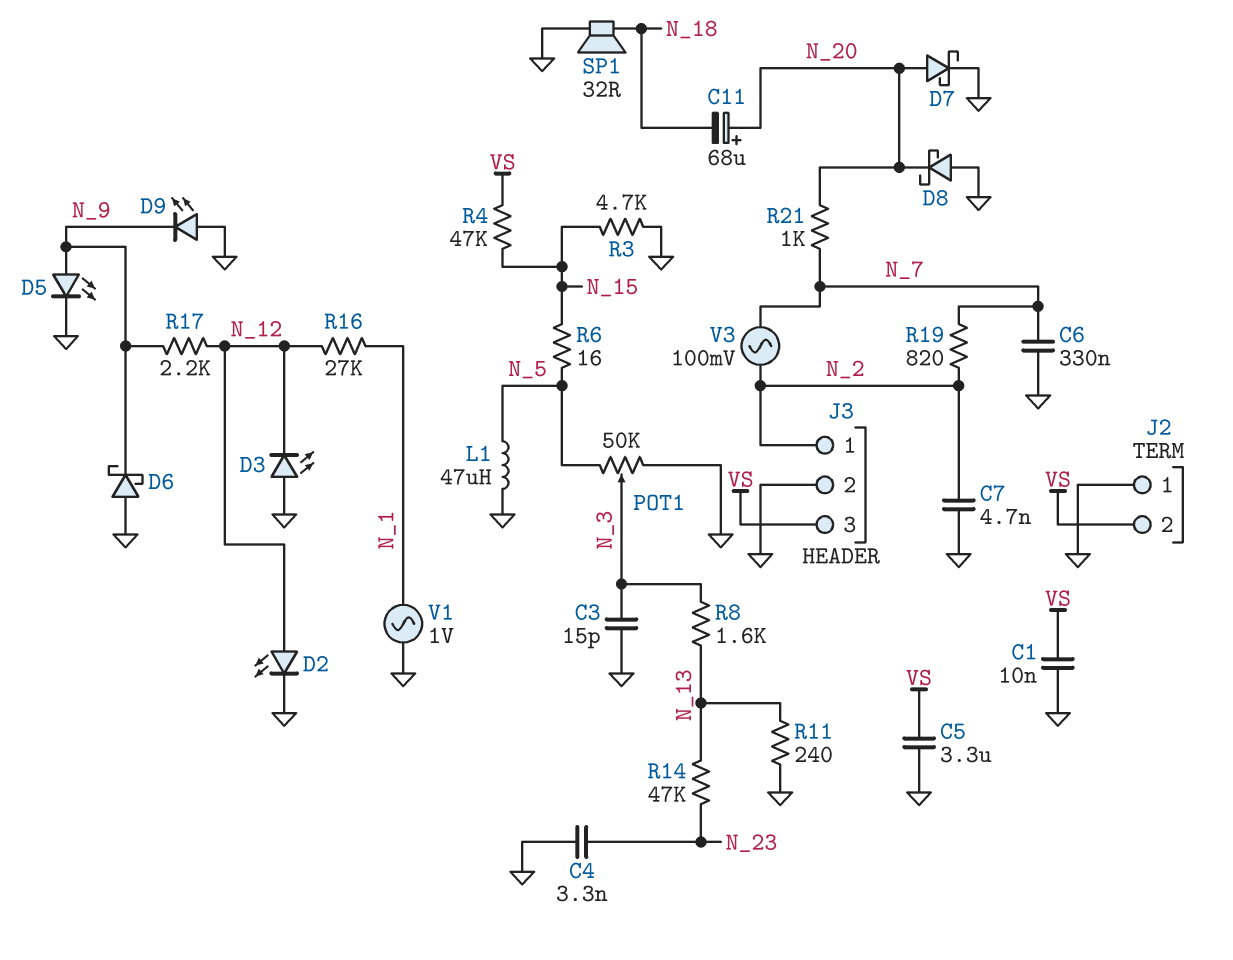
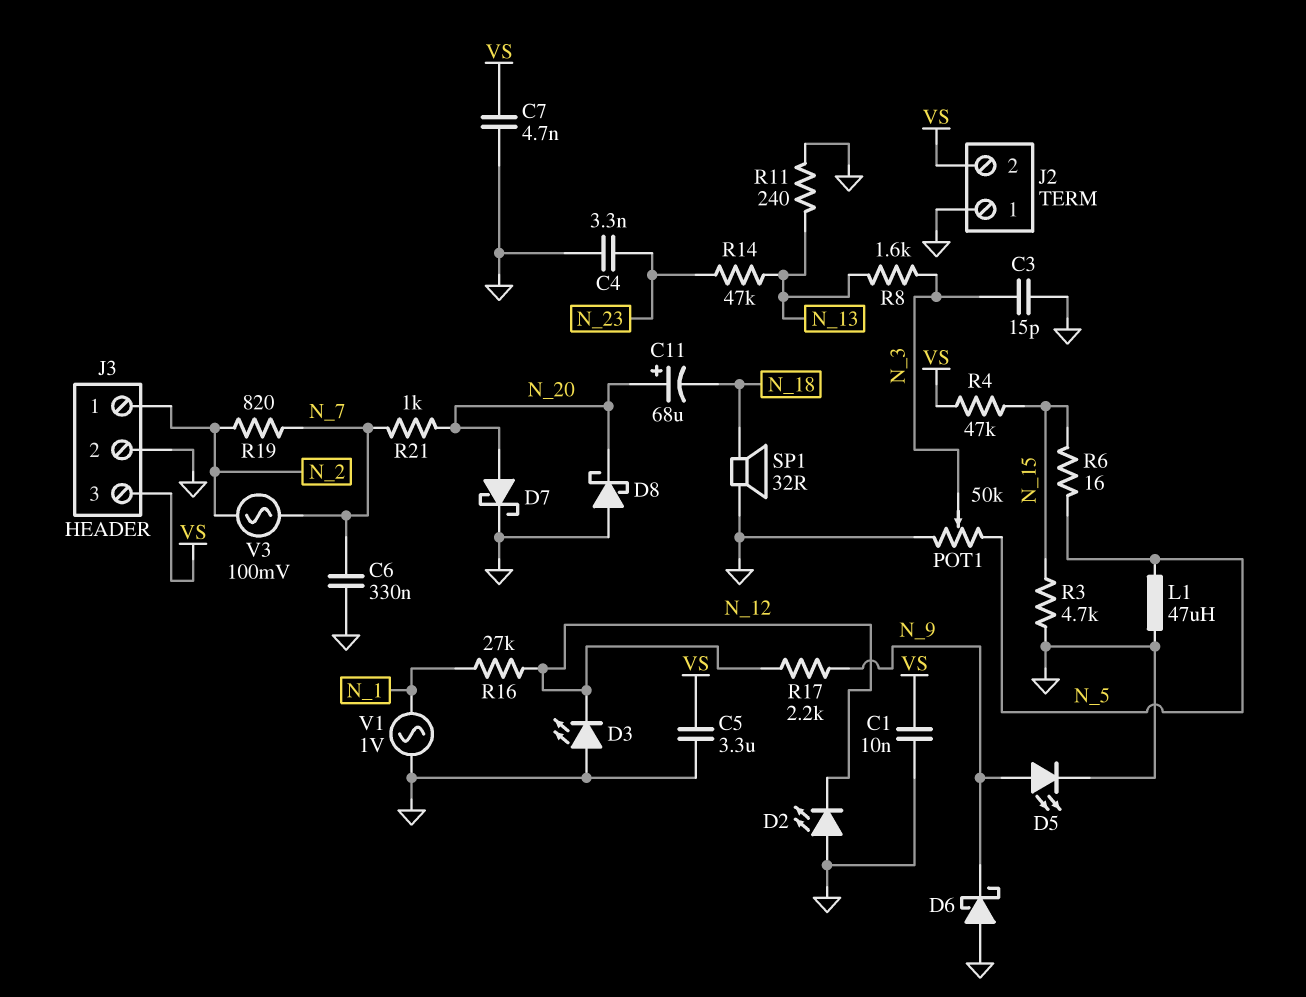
C7: 4.7nF (GND, N_2) -> 4.7nF (GND, VS)
D2: LED (A N_12, K GND) -> LED (A GND, K N_12)
D9: LED (A GND, K N_9) -> none

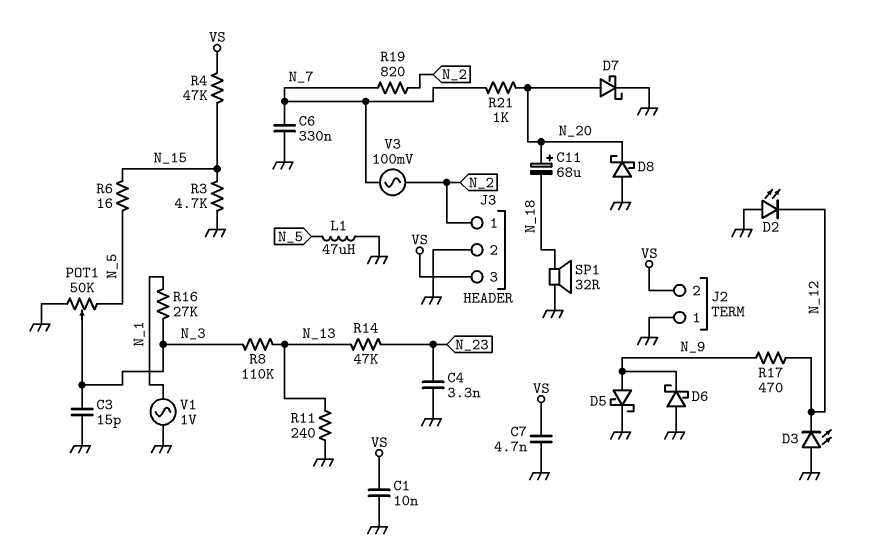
C5: 3.3uF (GND, VS) -> none
D5: LED (A N_9, K GND) -> schottky (A N_9, K GND)
R8: 1.6k (N_3, N_13) -> 110k (N_3, N_13)
R16: 27k (N_1, N_12) -> 27k (N_1, N_3)
R17: 2.2k (N_9, N_12) -> 470 (N_9, N_12)

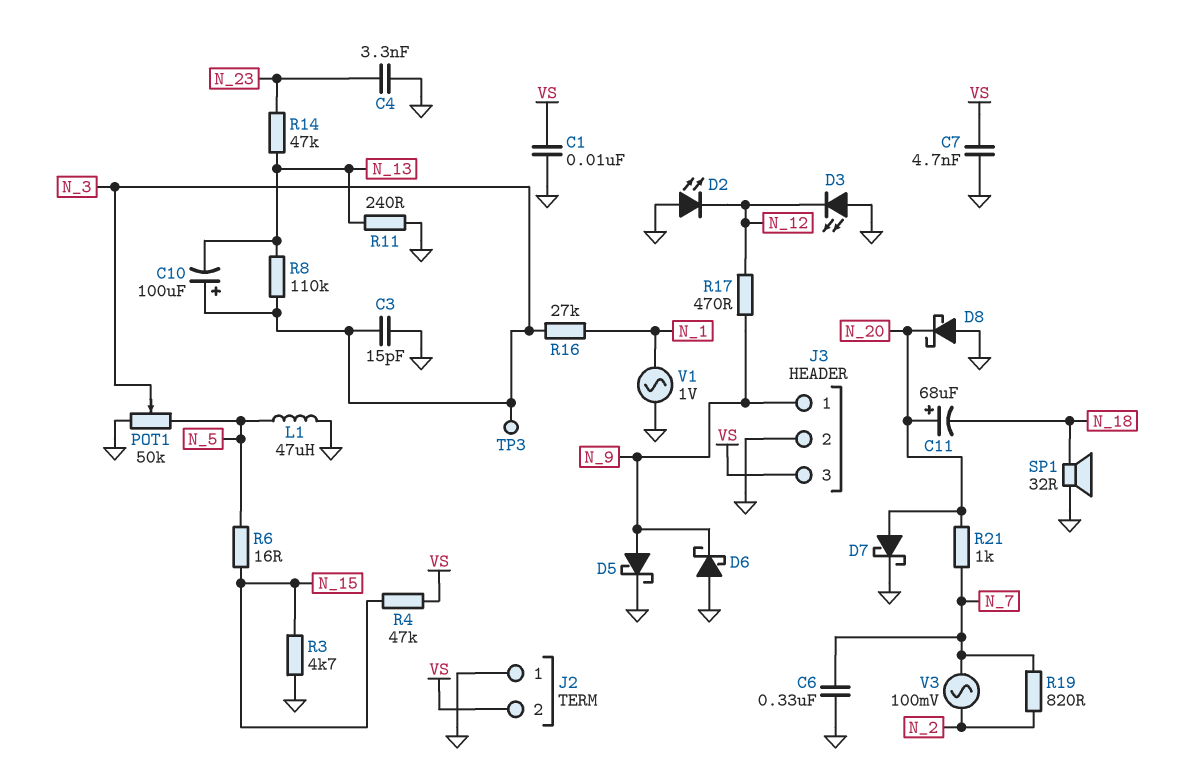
C10: none -> 100uF (plus N_3, minus N_13)
J3 pin 1: N_2 -> N_9
TP3: none -> test point (N_3)

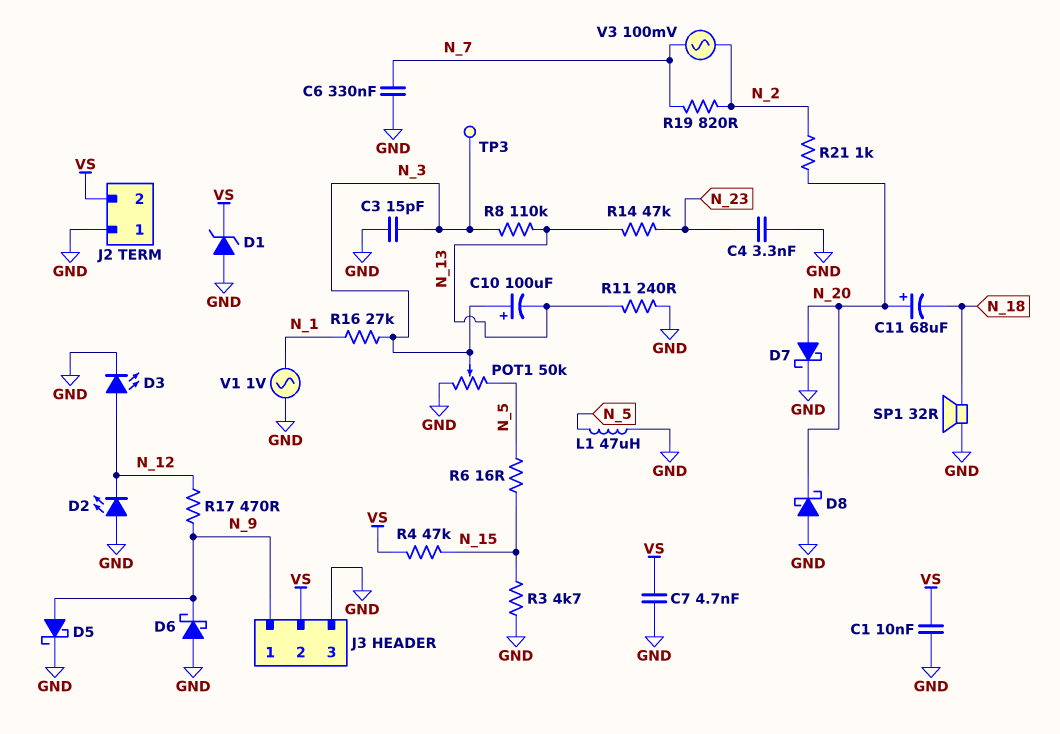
D1: none -> zener (A GND, K VS)
D3: LED (A GND, K N_12) -> LED (A N_12, K GND)
J3 pin 2: GND -> VS
J3 pin 3: VS -> GND
R21: 1k (N_7, N_20) -> 1k (N_2, N_20)

